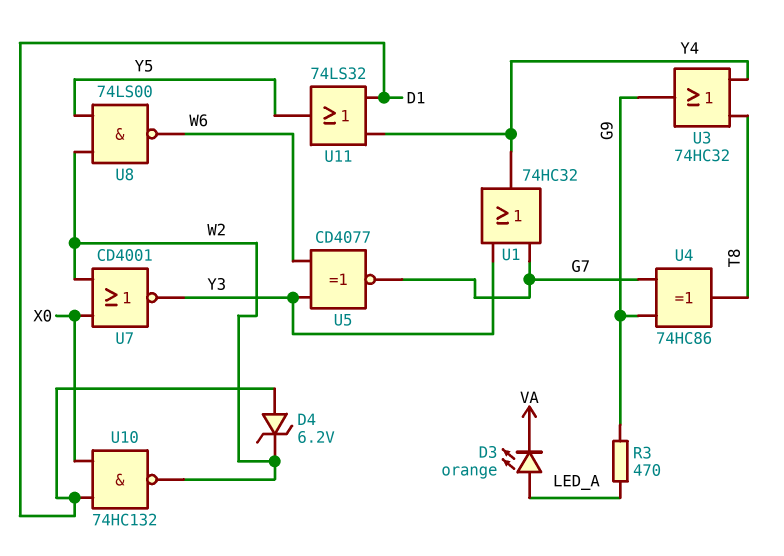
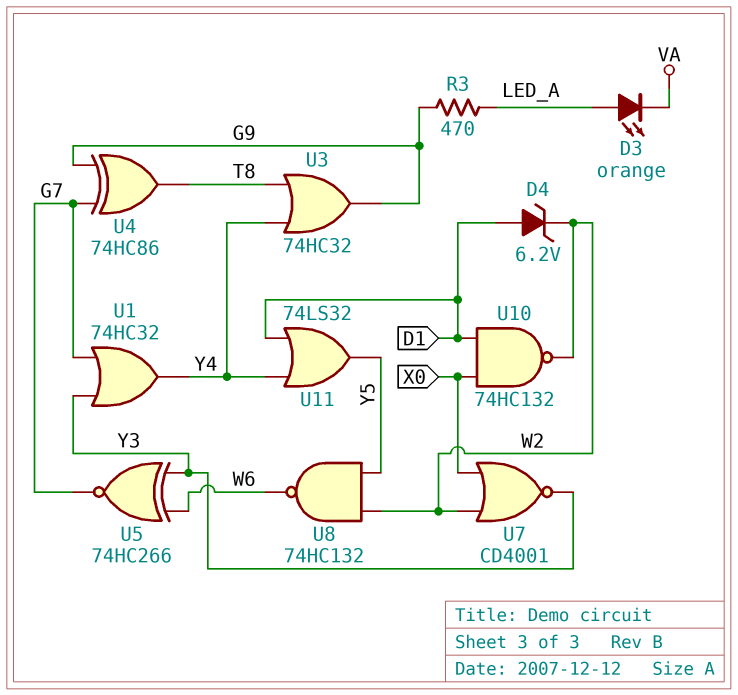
U5: XNOR CD4077 (in W6, in Y3, out G7) -> XNOR 74HC266 (in W6, in Y3, out G7)
U8: NAND 74LS00 (in W2, in Y5, out W6) -> NAND 74HC132 (in W2, in Y5, out W6)

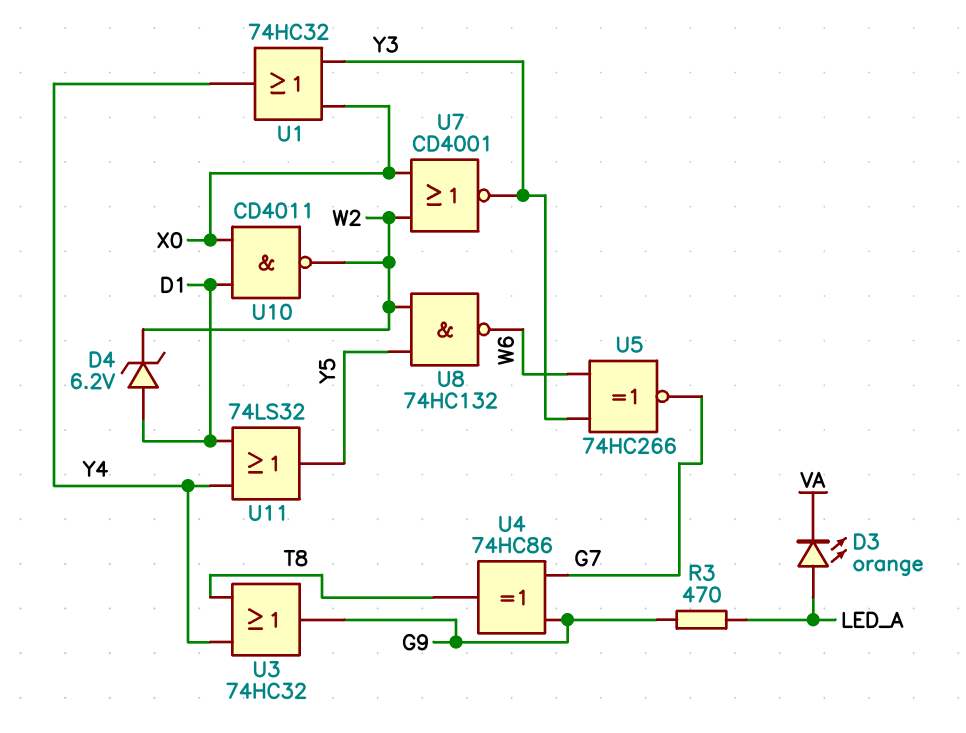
U1: OR 74HC32 (in G7, in Y3, out Y4) -> OR 74HC32 (in X0, in Y3, out Y4)
U10: NAND 74HC132 (in D1, in X0, out W2) -> NAND CD4011 (in D1, in X0, out W2)

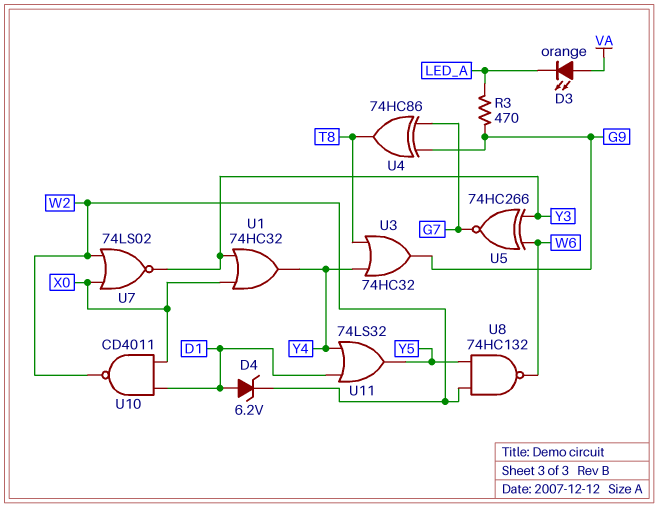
D3: LED orange (A LED_A, K VA) -> LED orange (A VA, K LED_A)
U7: NOR CD4001 (in W2, in X0, out Y3) -> NOR 74LS02 (in W2, in X0, out Y3)

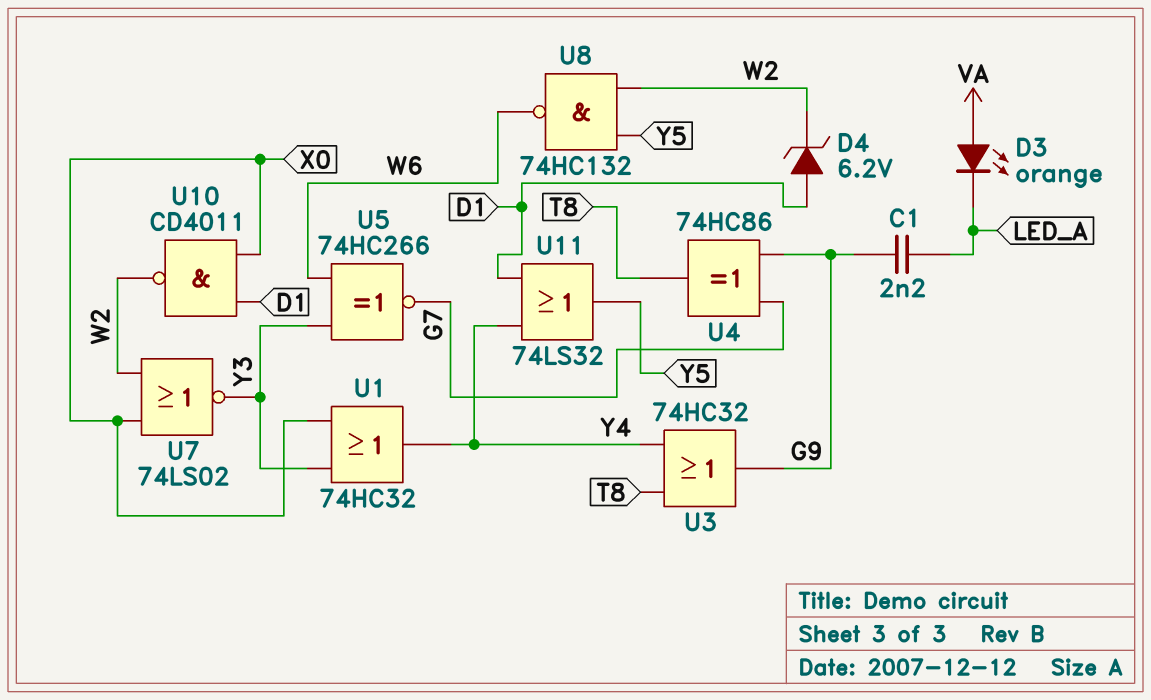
C1: none -> 2.2nF (G9, LED_A)
R3: 470 (G9, LED_A) -> none

